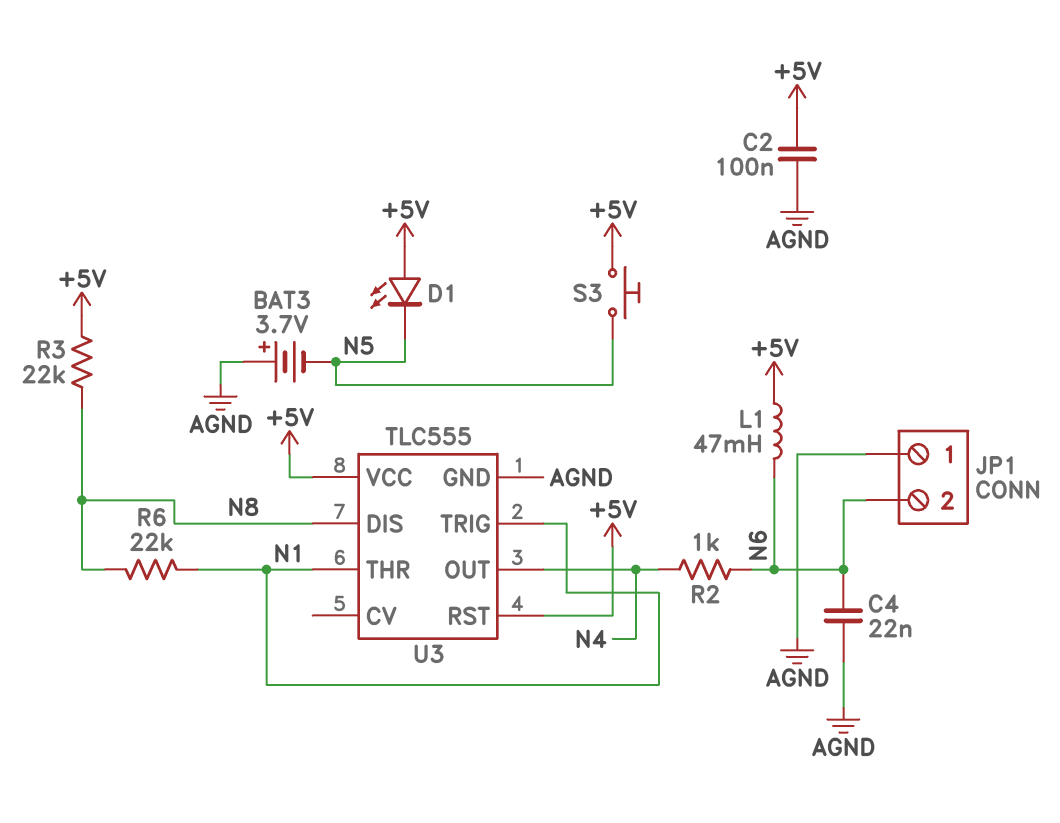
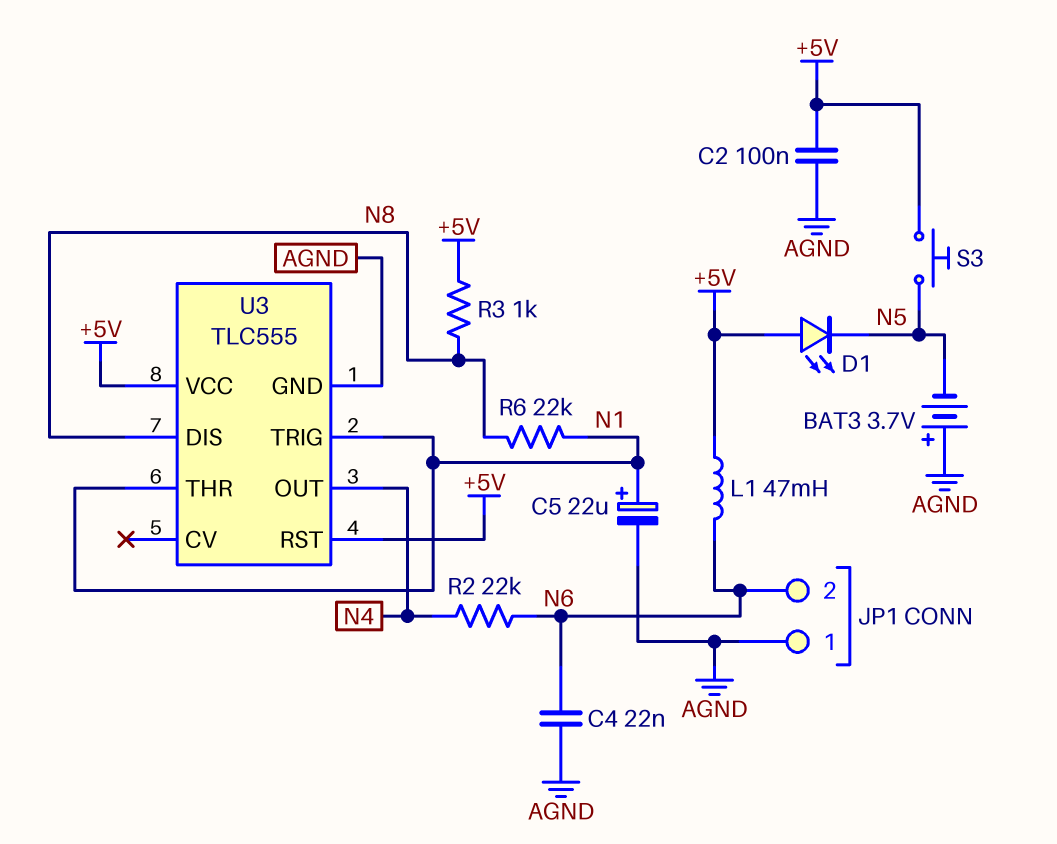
C5: none -> 22uF (plus N1, minus AGND)
R2: 1k (N4, N6) -> 22k (N4, N6)
R3: 22k (+5V, N8) -> 1k (+5V, N8)

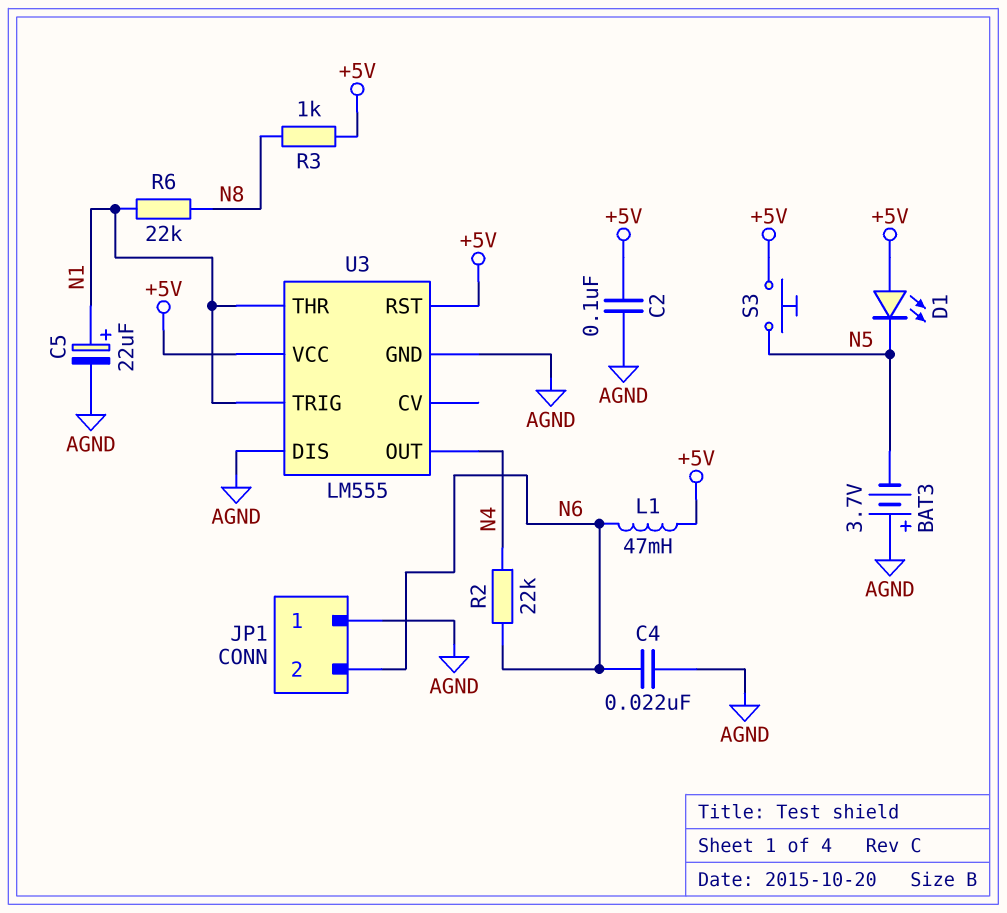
U3: TLC555 -> LM555
U3 pin DIS: N8 -> AGND

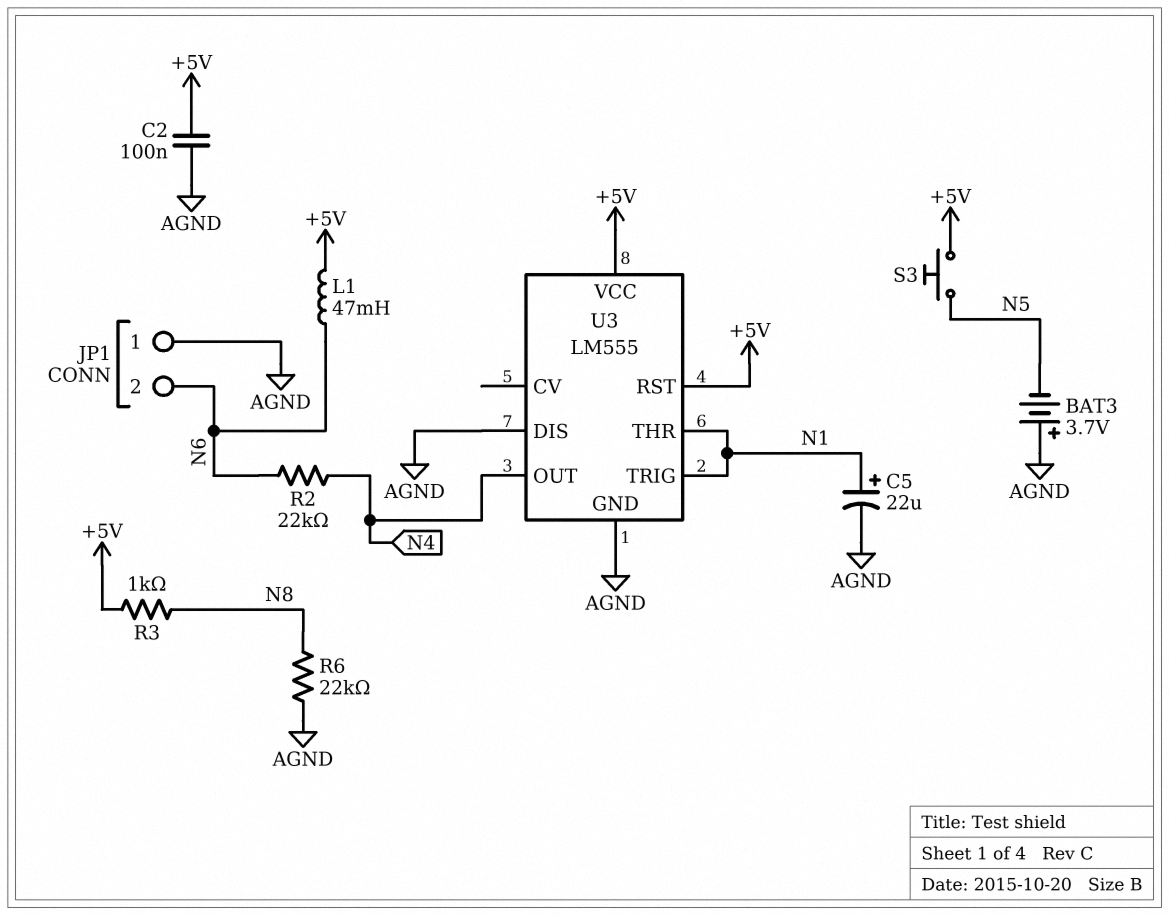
C4: 22nF (AGND, N6) -> none
D1: LED (A +5V, K N5) -> none
R6: 22k (N1, N8) -> 22k (AGND, N8)

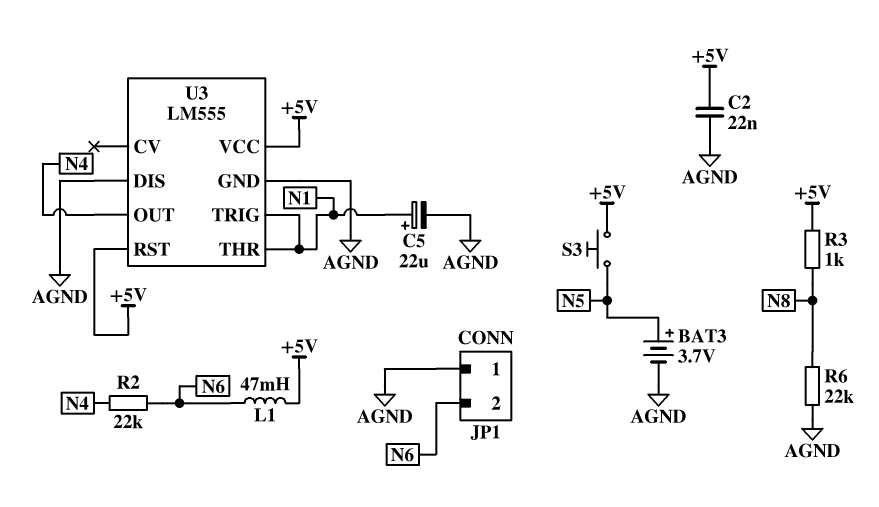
BAT3: 3.7V (plus AGND, minus N5) -> 3.7V (plus N5, minus AGND)
C2: 100nF (+5V, AGND) -> 22nF (+5V, AGND)

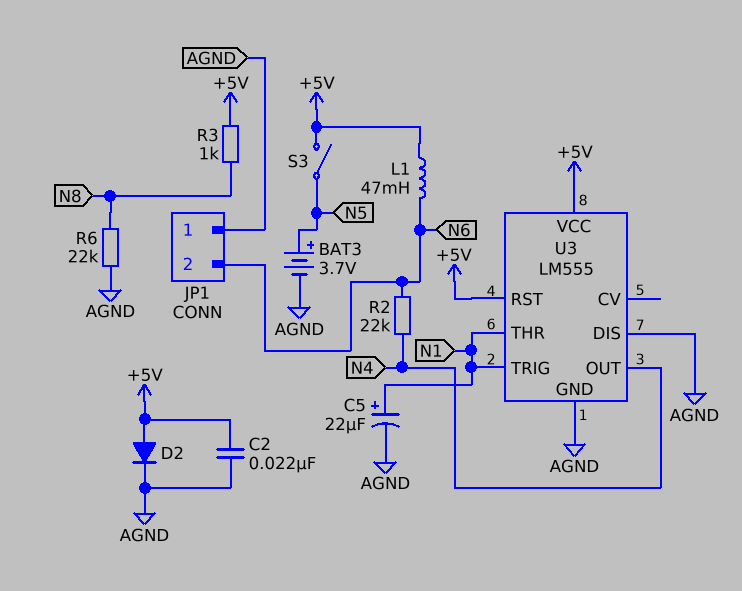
D2: none -> diode (A +5V, K AGND)
S3: button (+5V, N5) -> switch (+5V, N5)

